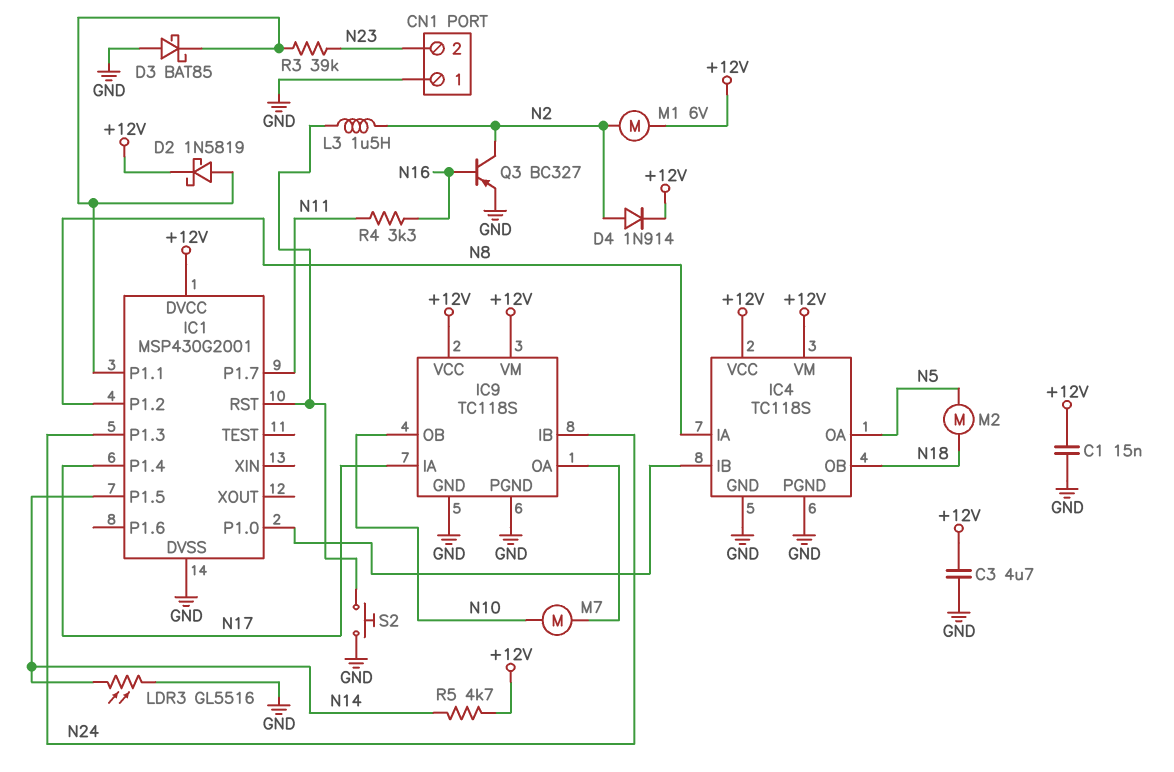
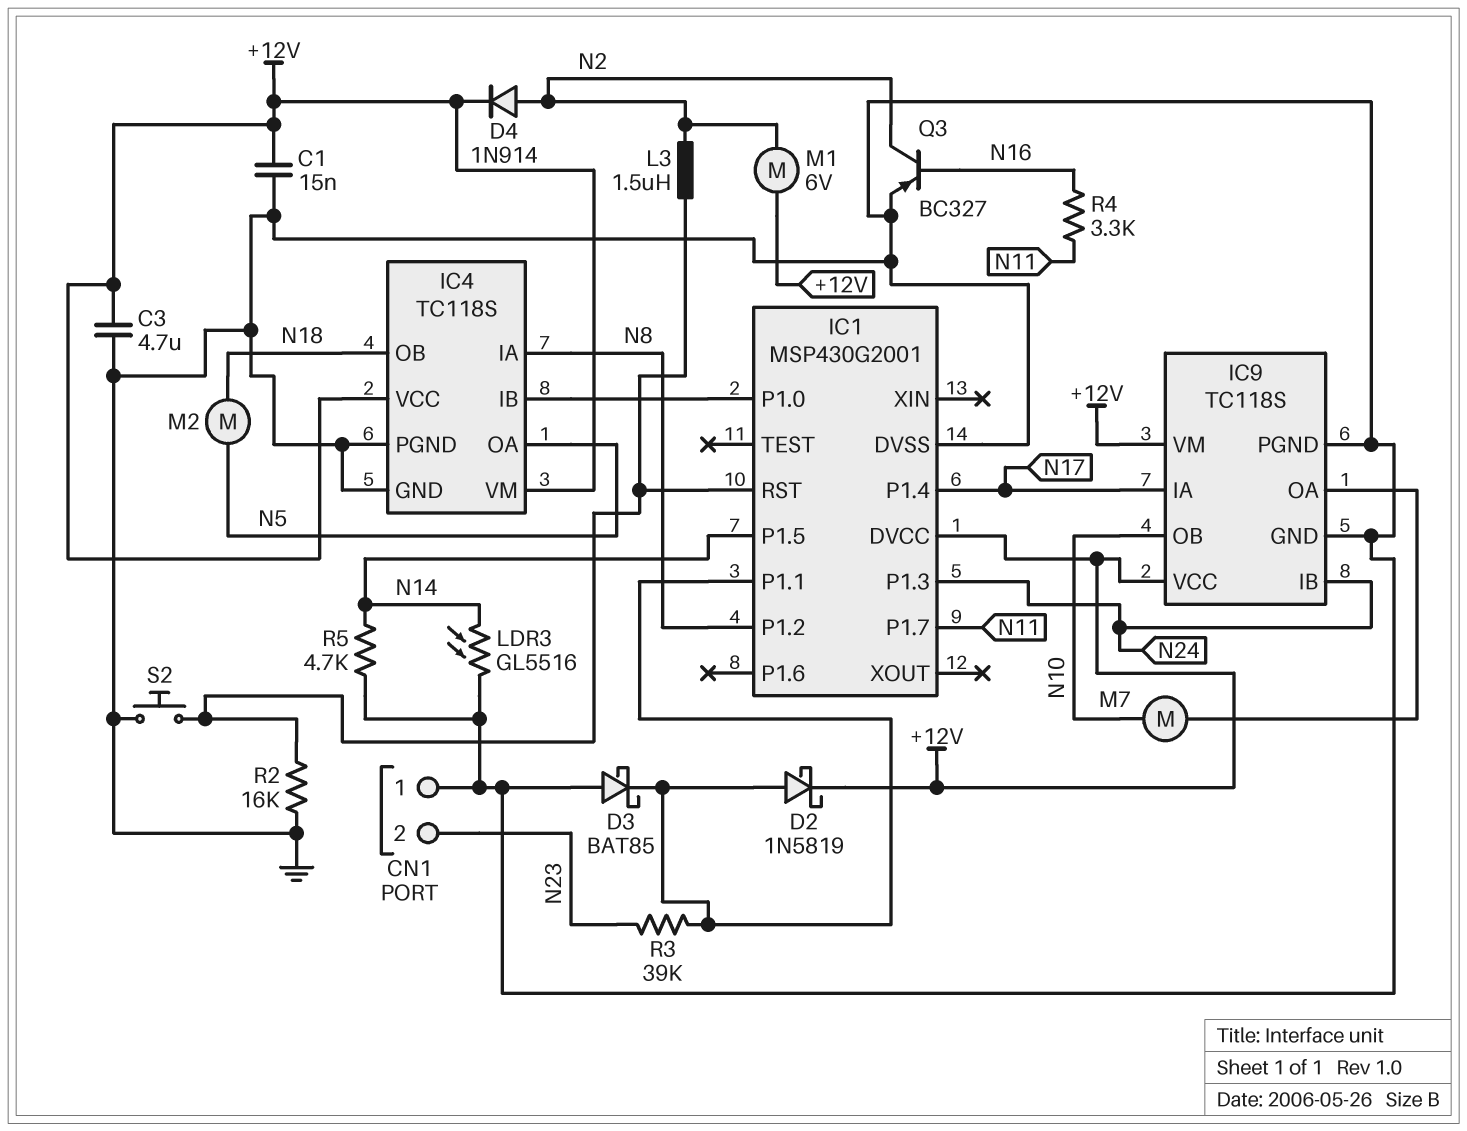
R2: none -> 16k (GND, IC1/RST)
R5: 4.7k (+12V, N14) -> 4.7k (GND, N14)

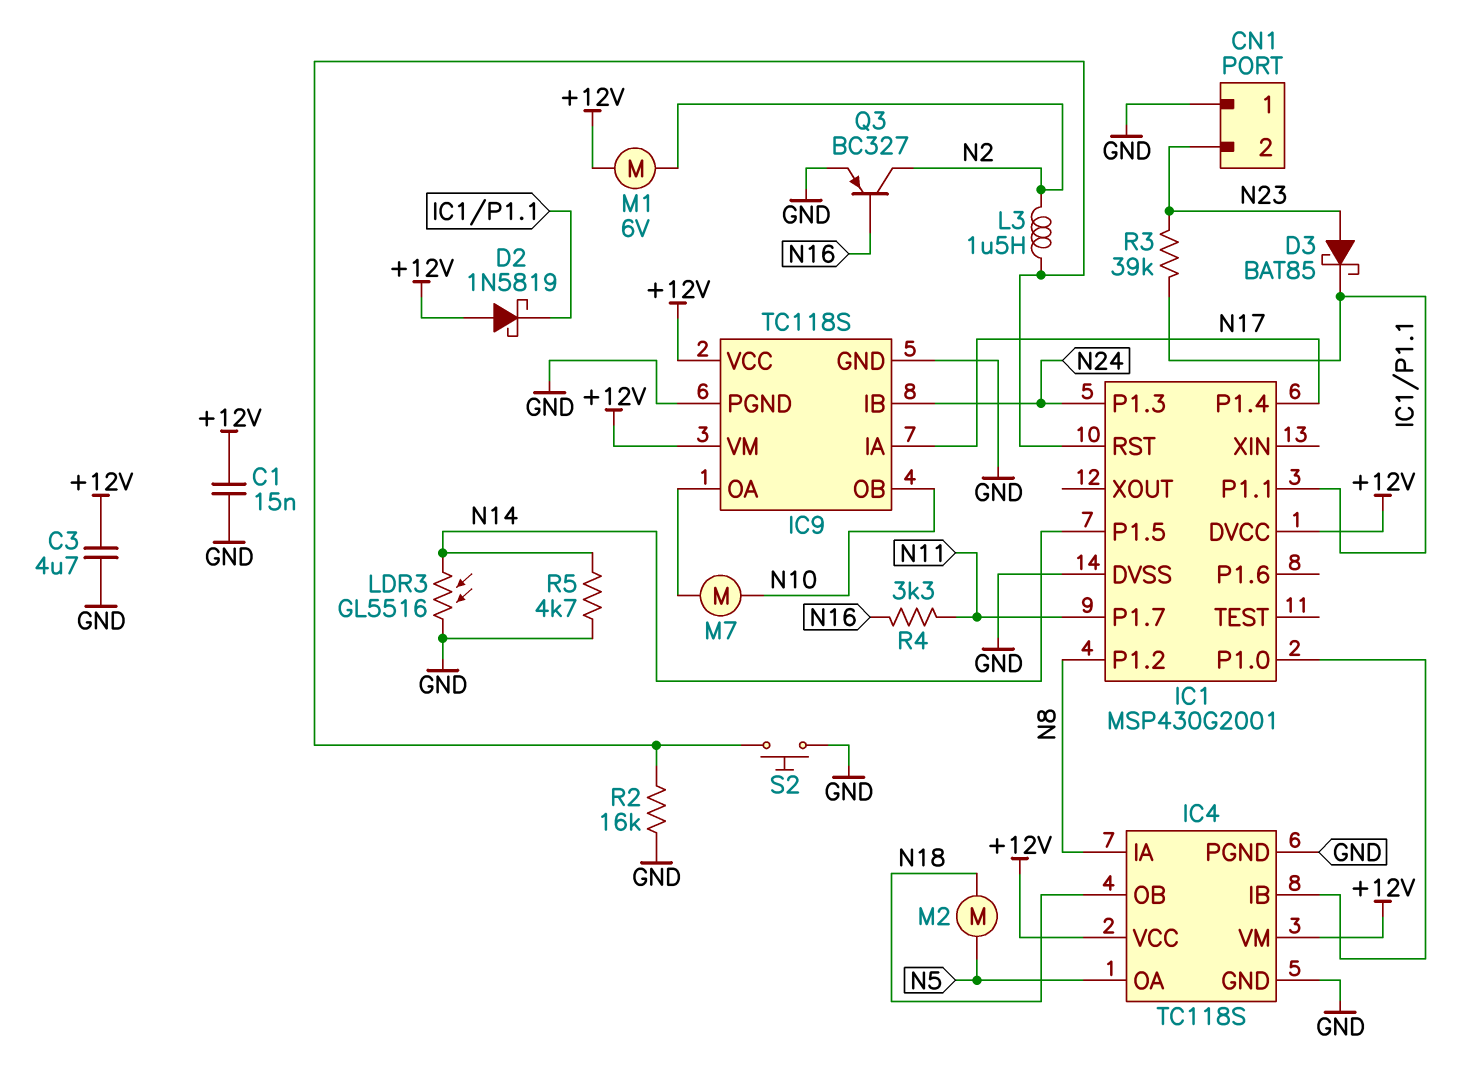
D2: schottky 1N5819 (A IC1/P1.1, K +12V) -> schottky 1N5819 (A +12V, K IC1/P1.1)
D3: schottky BAT85 (A GND, K IC1/P1.1) -> schottky BAT85 (A N23, K IC1/P1.1)
D4: diode 1N914 (A N2, K +12V) -> none

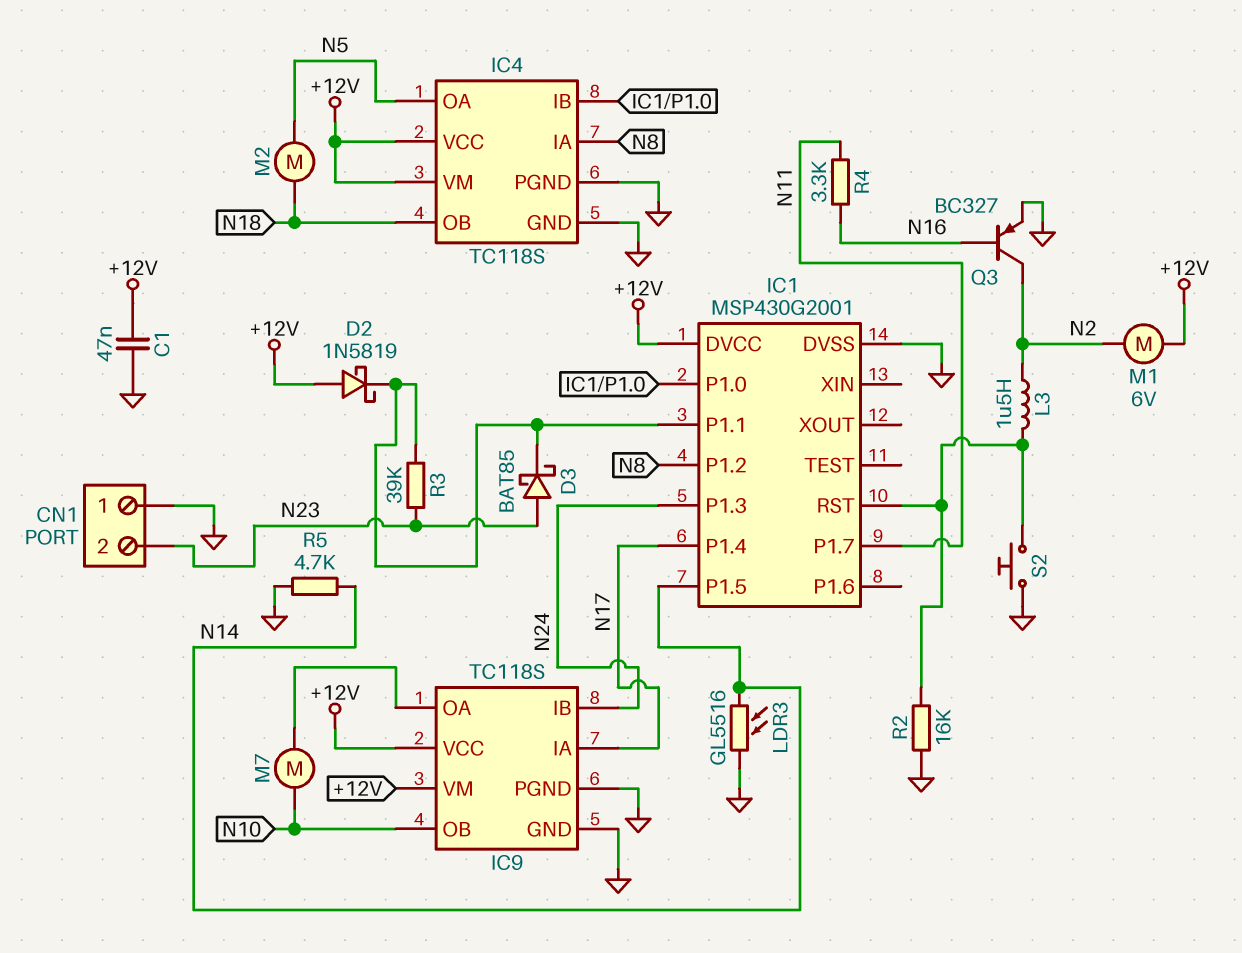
C1: 15nF (+12V, GND) -> 47nF (+12V, GND)
C3: 4.7uF (+12V, GND) -> none

